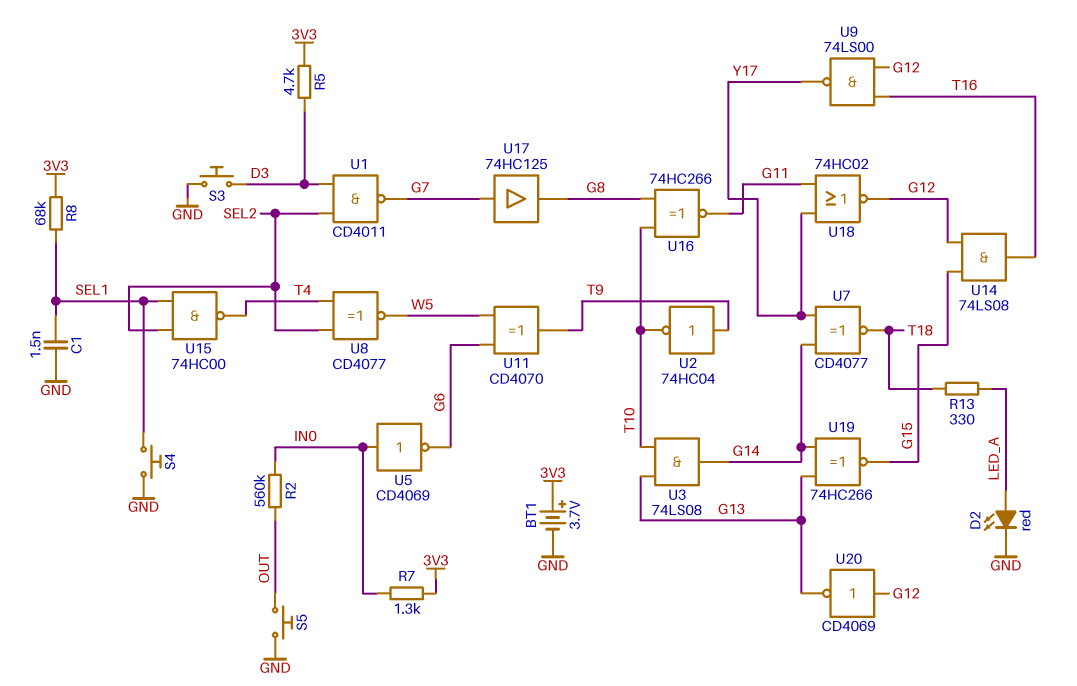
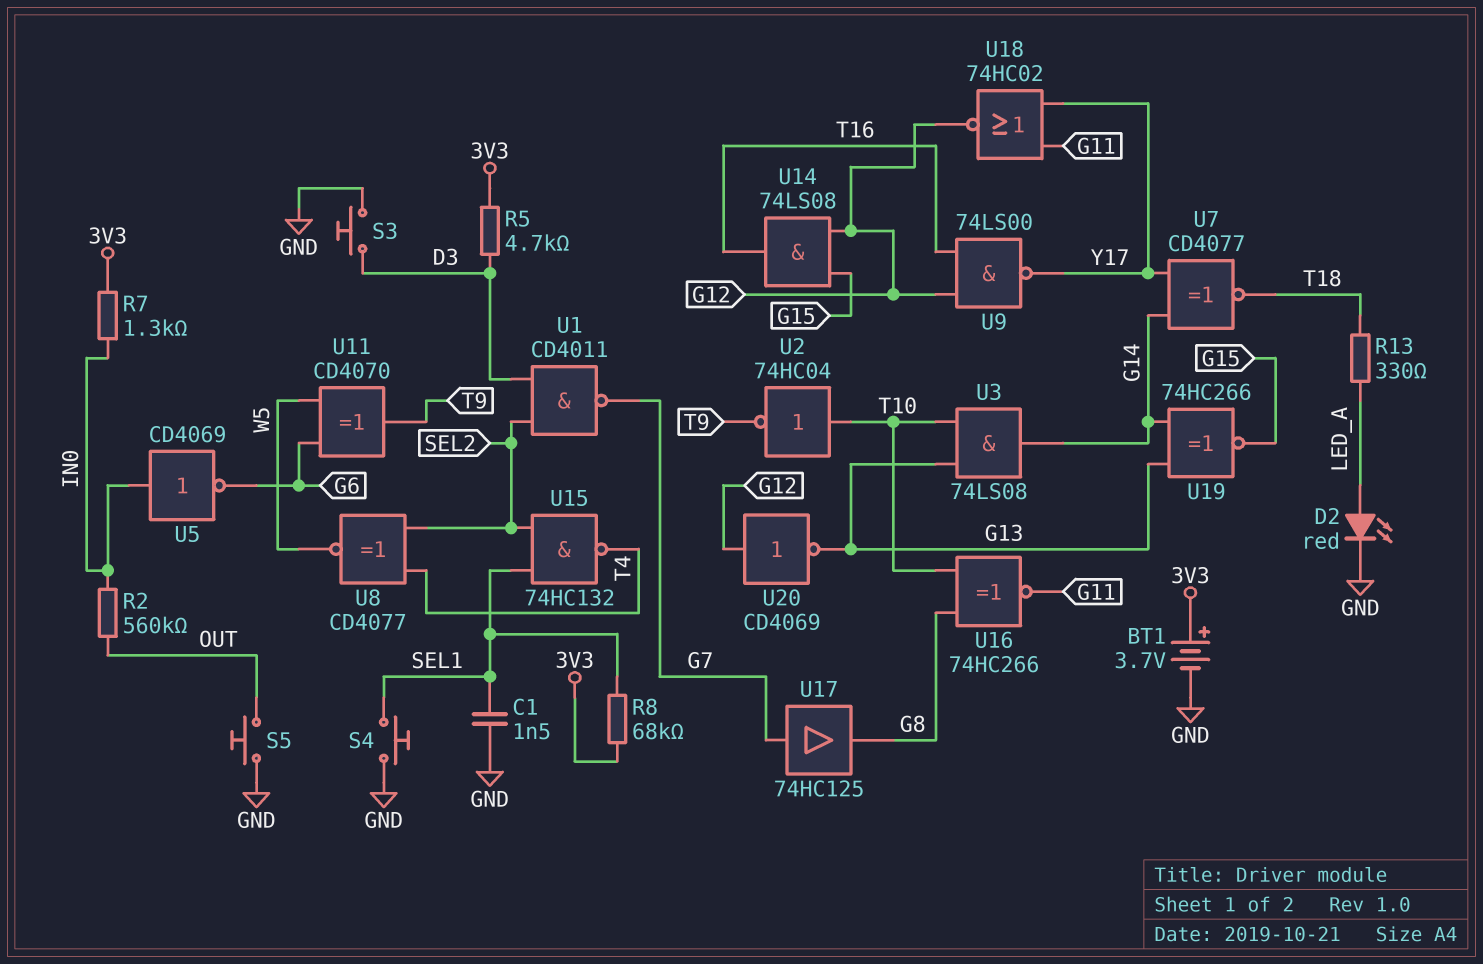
U2: NOT 74HC04 (in T9, out T10) -> NOT 74HC04 (in T10, out T9)
U15: NAND 74HC00 (in SEL1, in SEL2, out T4) -> NAND 74HC132 (in SEL1, in SEL2, out T4)

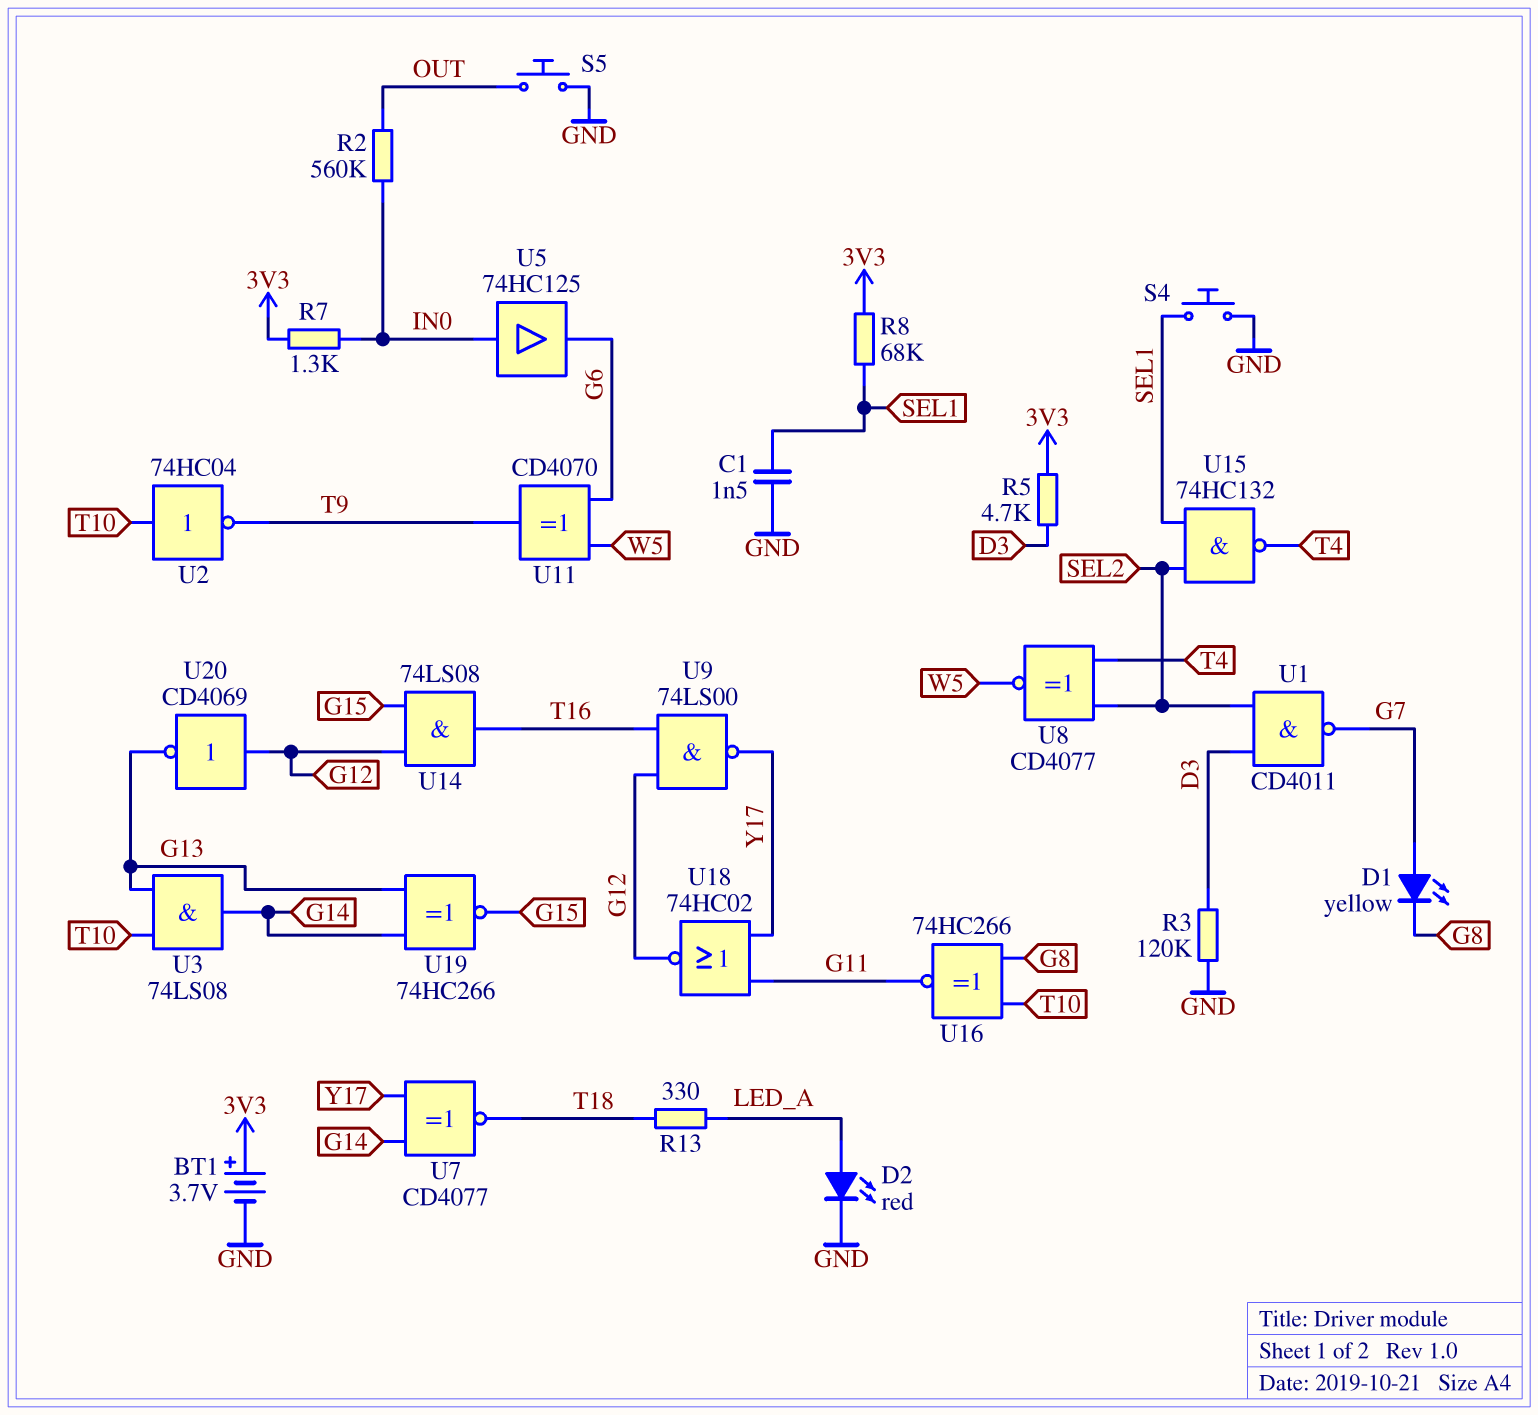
D1: none -> LED yellow (A G7, K G8)
R3: none -> 120k (D3, GND)
S3: button (D3, GND) -> none
U5: NOT CD4069 (in IN0, out G6) -> buffer 74HC125 (in IN0, out G6)
U17: buffer 74HC125 (in G7, out G8) -> none

